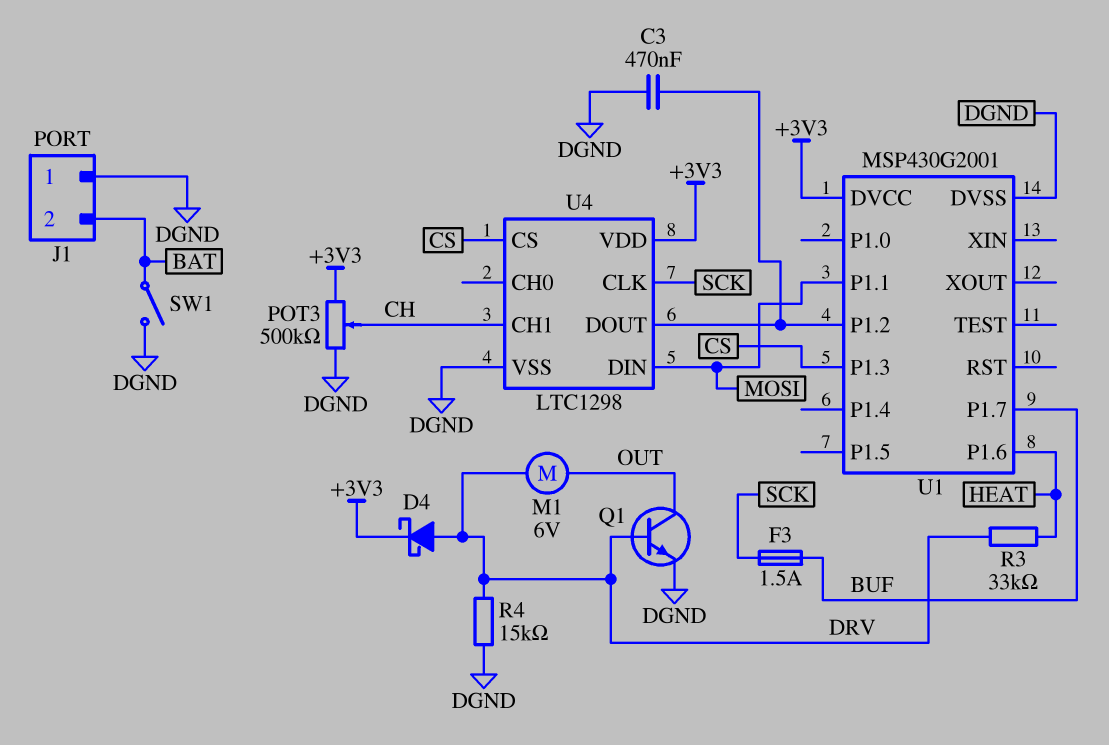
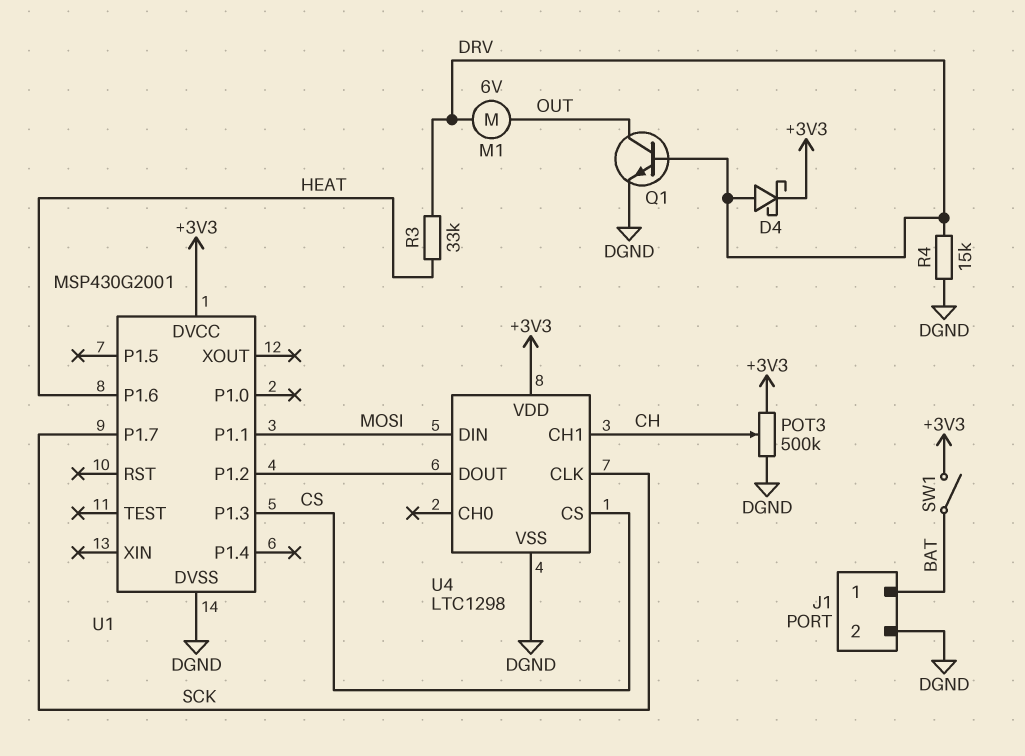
C3: 470nF (DGND, U1/P1.2) -> none
F3: 1.5A (BUF, SCK) -> none
J1 pin 1: DGND -> BAT
J1 pin 2: BAT -> DGND
SW1: switch (BAT, DGND) -> switch (+3V3, BAT)
U1 pin P1.7: BUF -> SCK

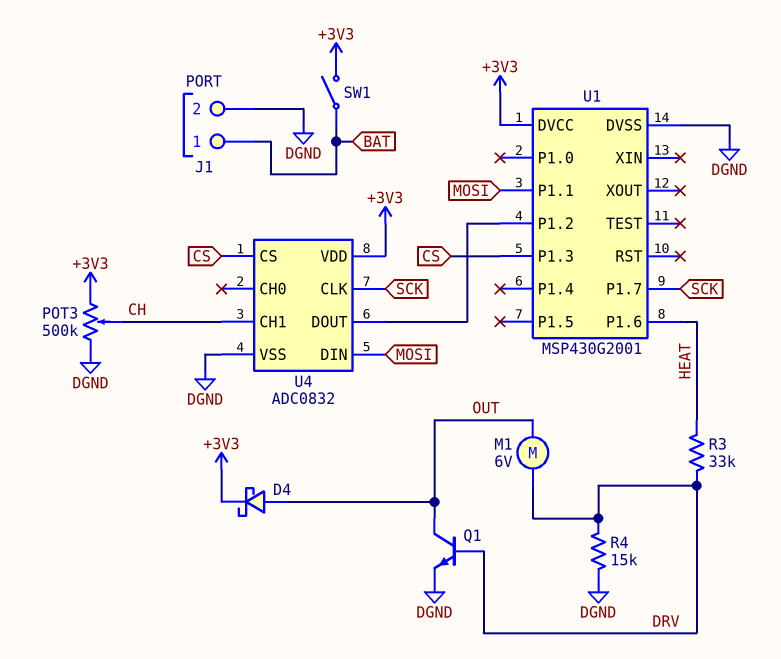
D4: schottky (A DRV, K +3V3) -> schottky (A OUT, K +3V3)
U4: LTC1298 -> ADC0832

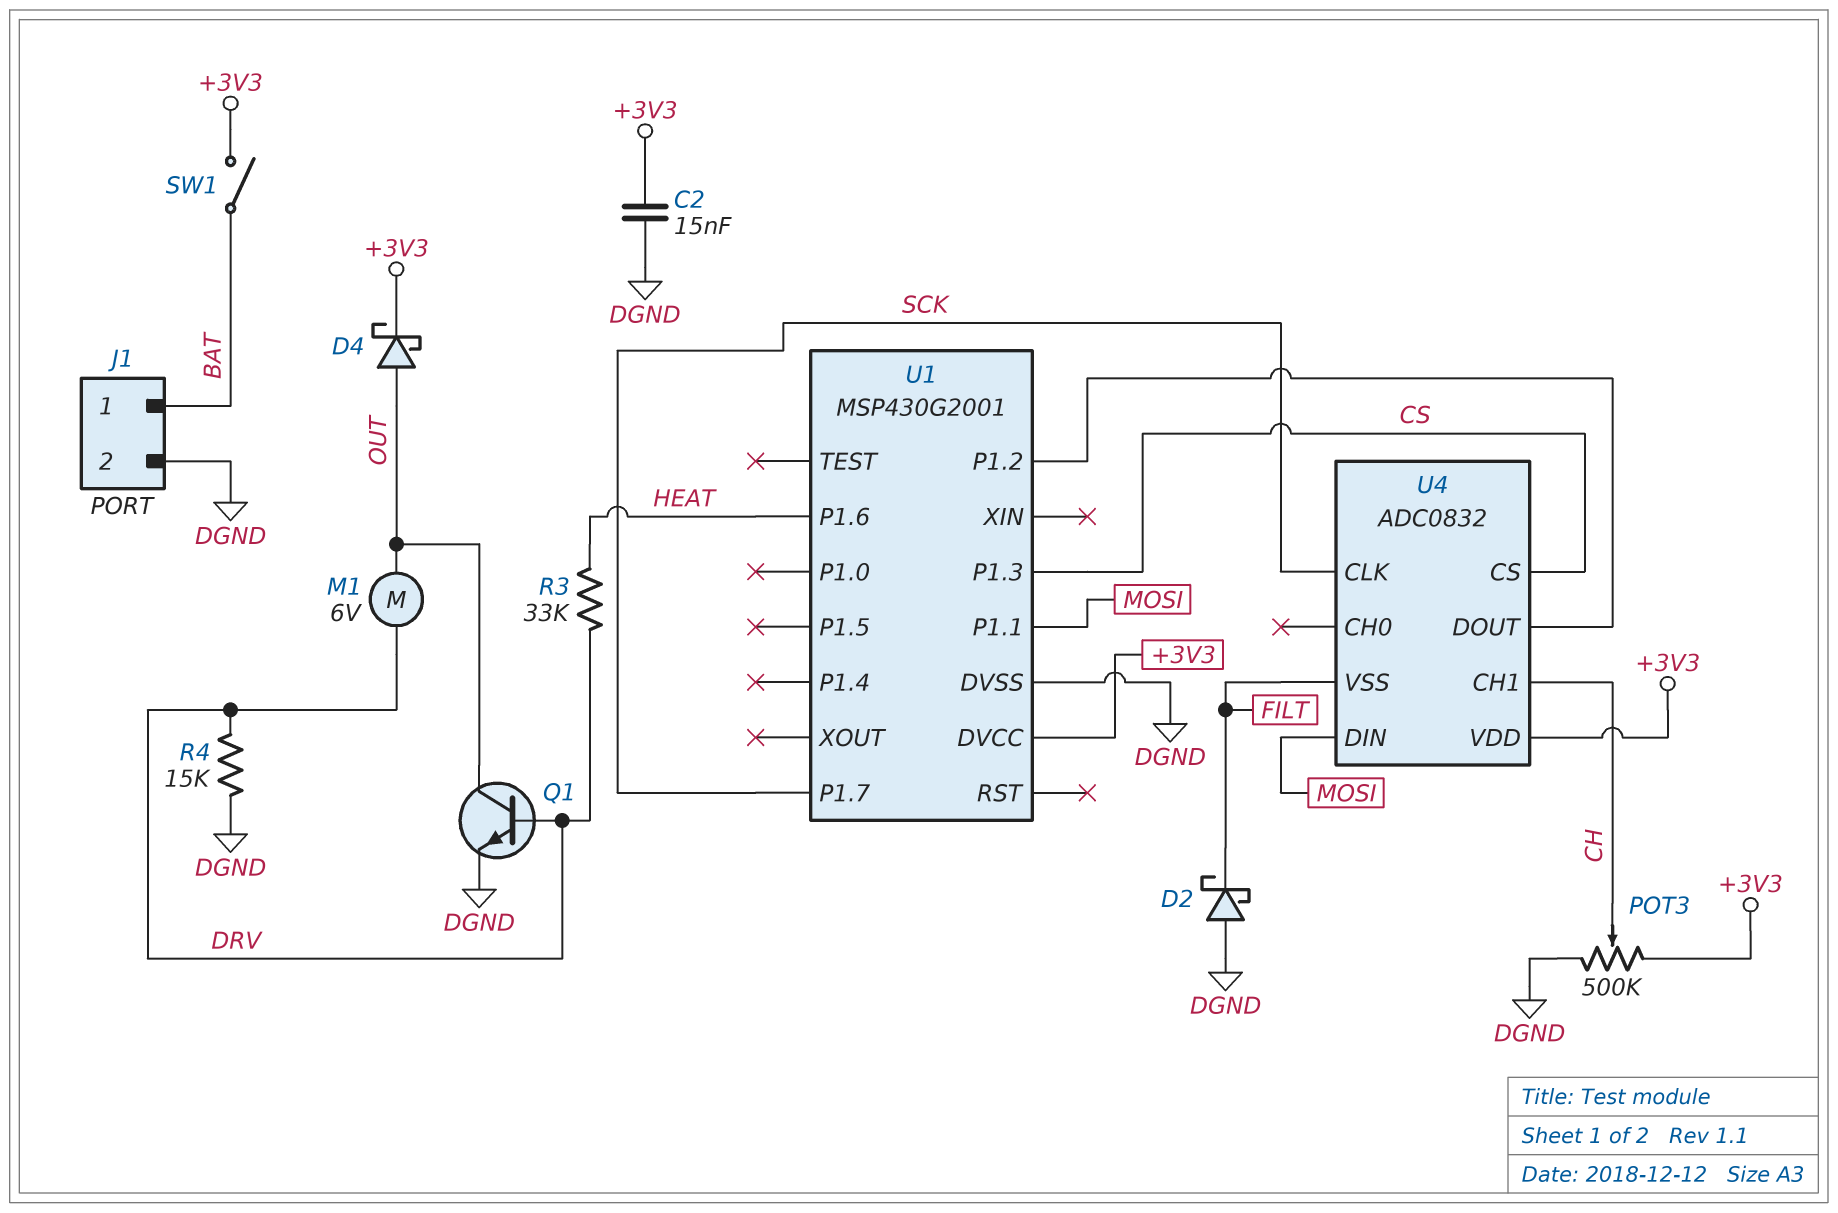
C2: none -> 15nF (+3V3, DGND)
D2: none -> schottky (A DGND, K FILT)
U4 pin VSS: DGND -> FILT

